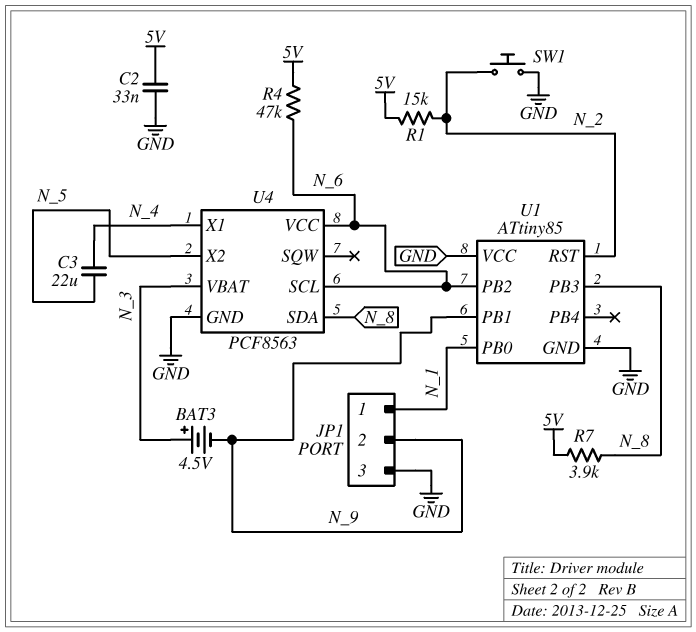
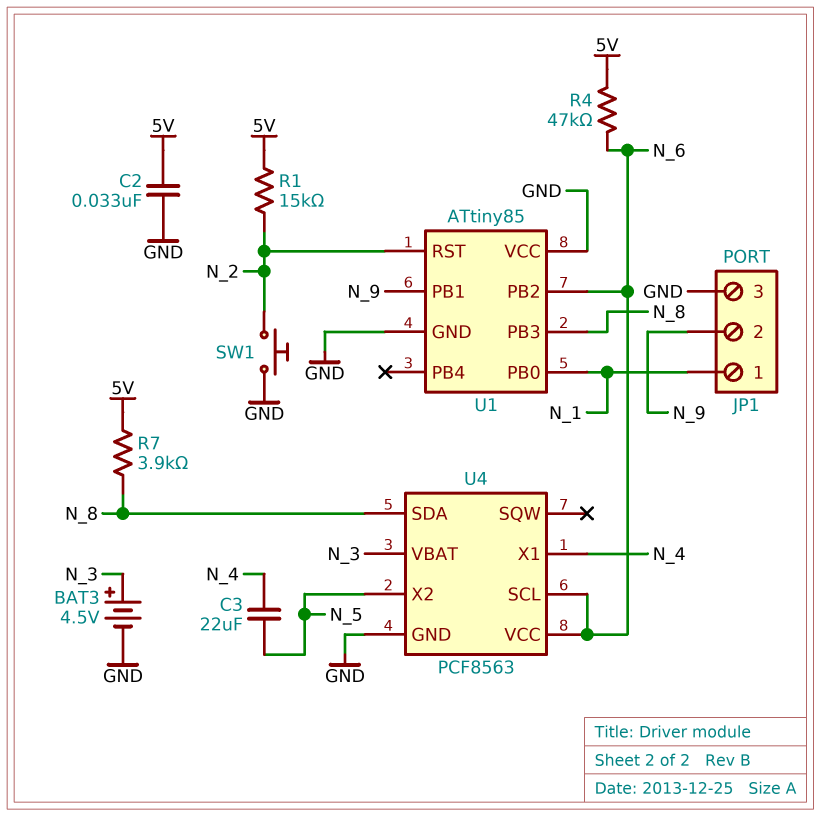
BAT3: 4.5V (plus N_3, minus N_9) -> 4.5V (plus N_3, minus GND)

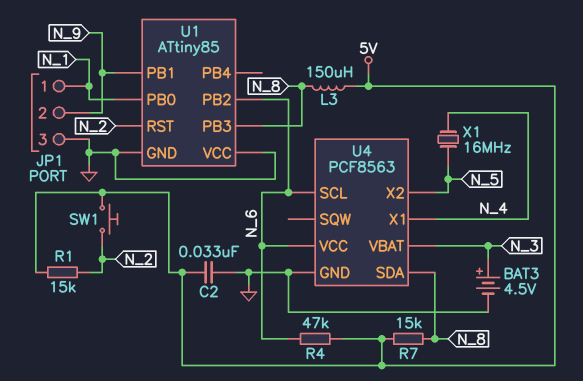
C3: 22uF (N_4, N_5) -> none
L3: none -> 150uH (5V, N_8)
R7: 3.9k (5V, N_8) -> 15k (5V, N_8)
SW1: button (GND, N_2) -> button (5V, N_2)
X1: none -> 16MHz (N_4, N_5)

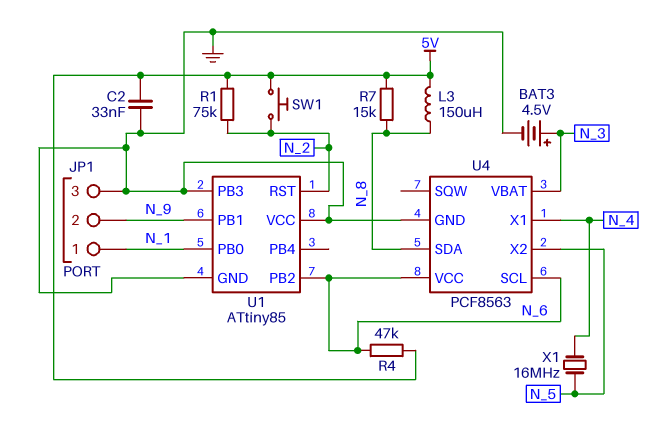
R1: 15k (5V, N_2) -> 75k (5V, N_2)
U1 pin PB3: N_8 -> GND

